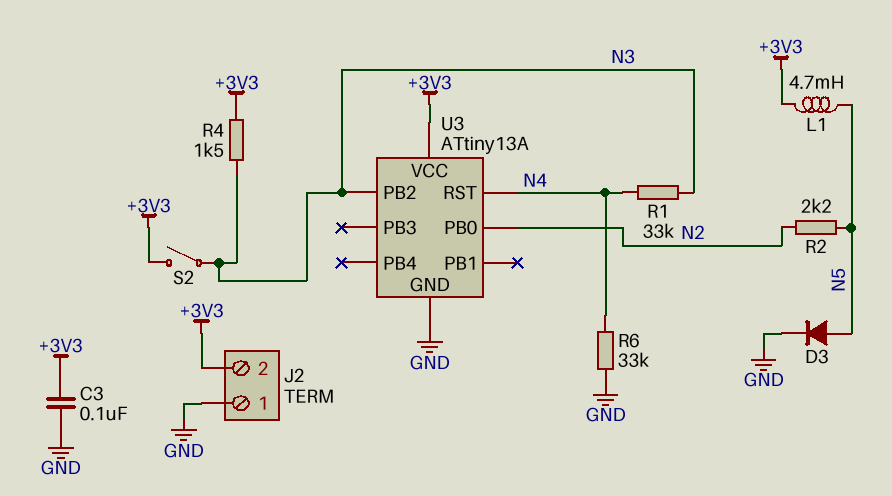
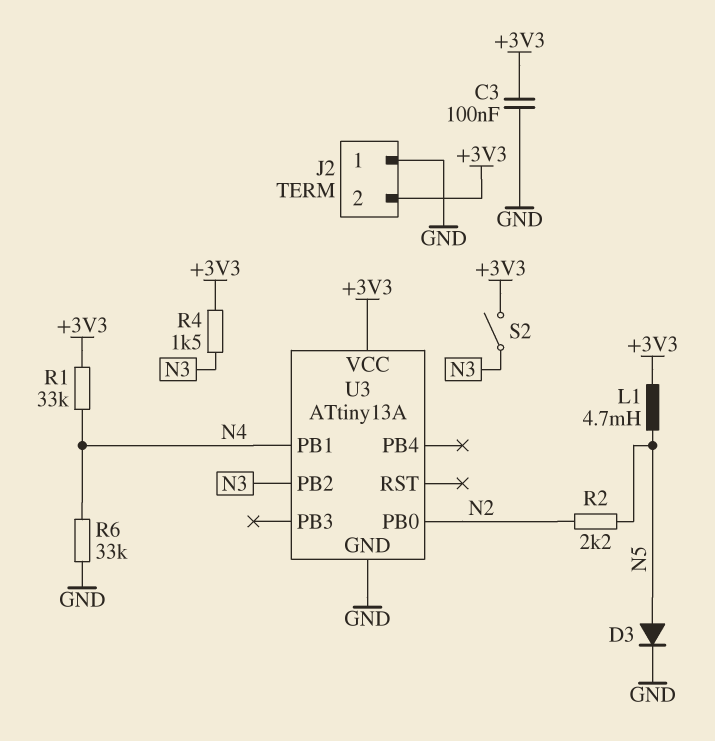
R1: 33k (N3, N4) -> 33k (+3V3, N4)
U3 pin PB1: none -> N4
U3 pin RST: N4 -> none

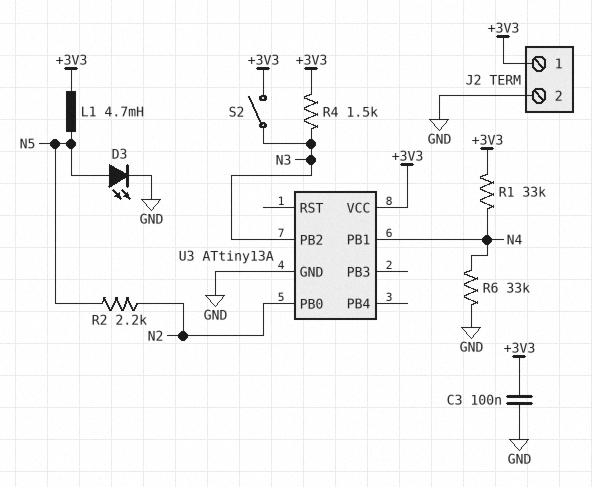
D3: diode (A N5, K GND) -> LED (A N5, K GND)
J2 pin 1: GND -> +3V3
J2 pin 2: +3V3 -> GND

